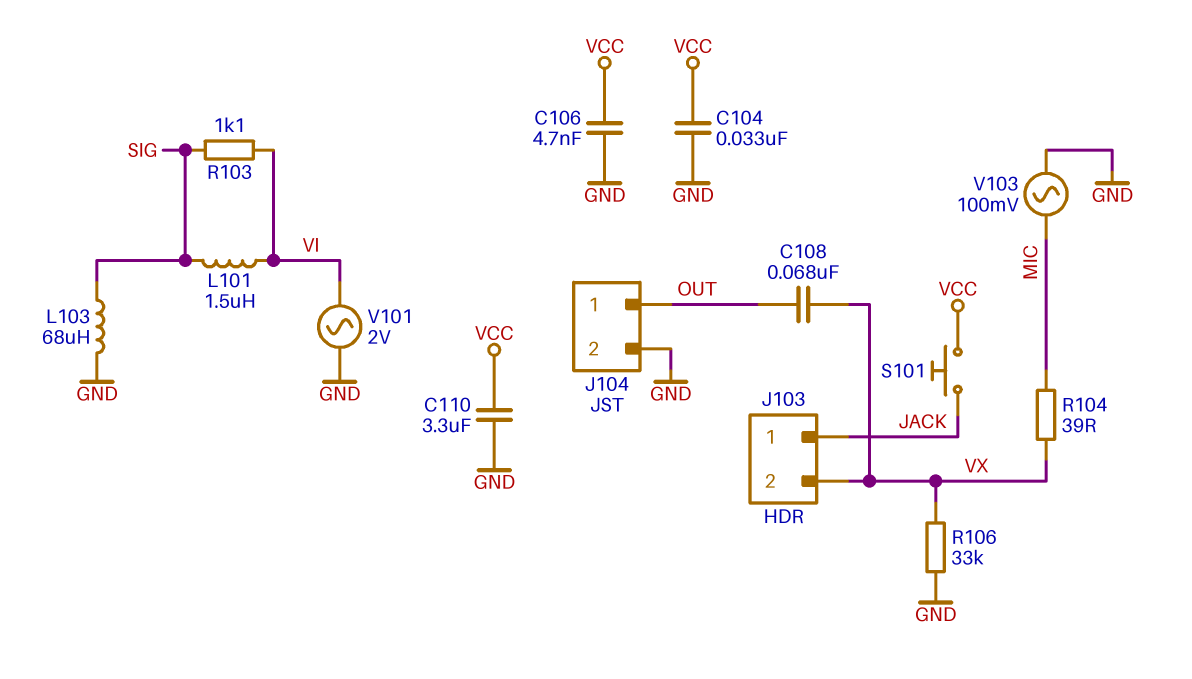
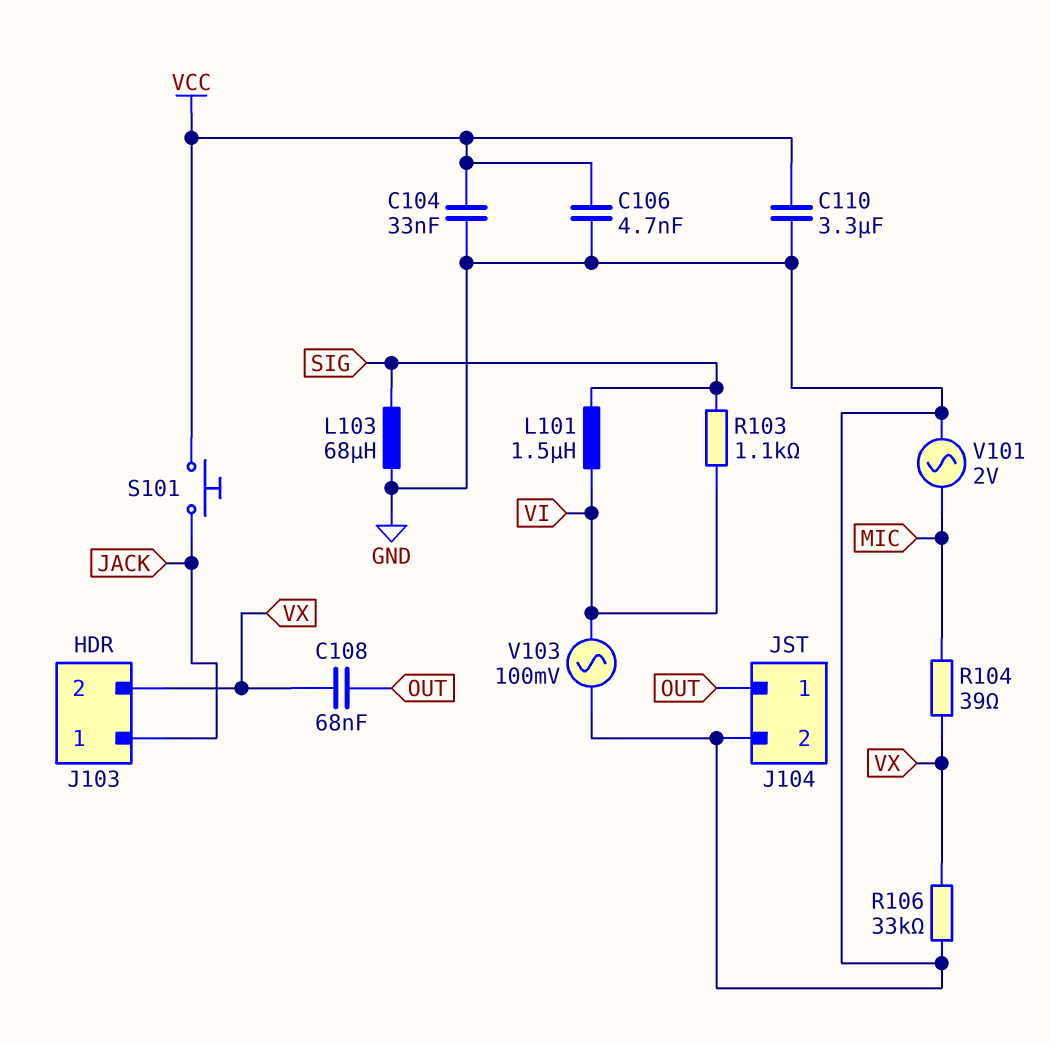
V101: AC 2V (GND, VI) -> AC 2V (GND, MIC)
V103: AC 100mV (GND, MIC) -> AC 100mV (GND, VI)

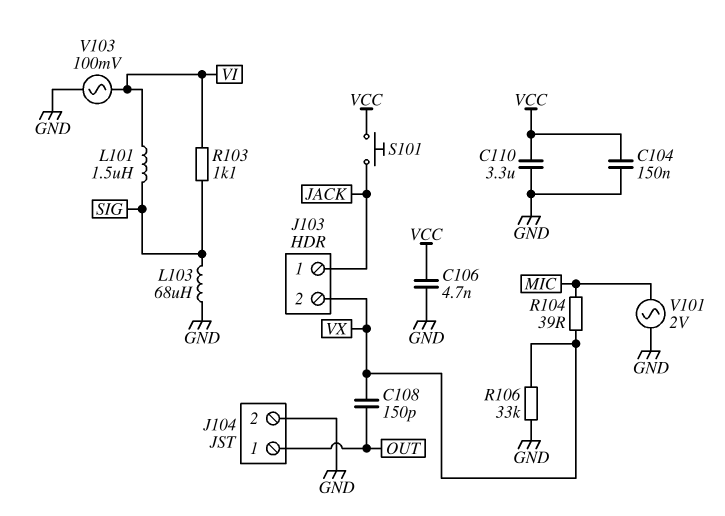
C104: 33nF (GND, VCC) -> 150nF (GND, VCC)
C108: 68nF (OUT, VX) -> 150pF (OUT, VX)

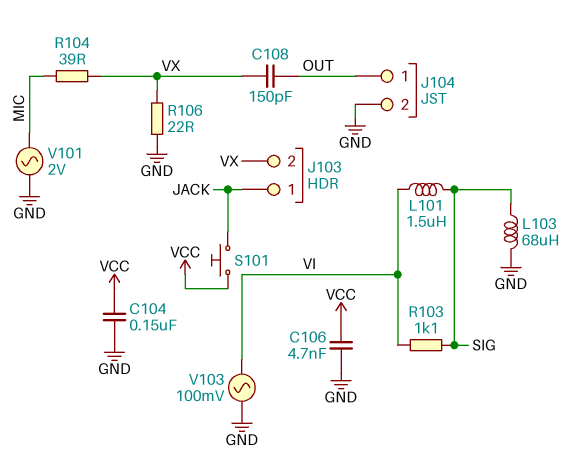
C110: 3.3uF (GND, VCC) -> none
R106: 33k (GND, VX) -> 22 (GND, VX)

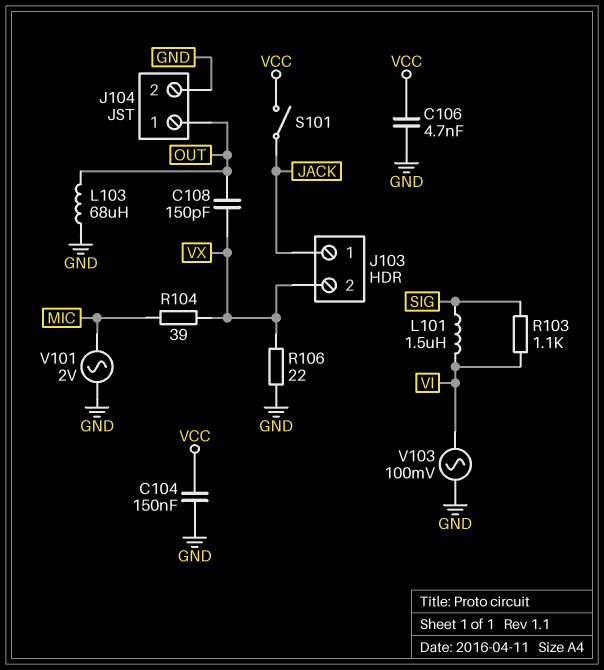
L103: 68uH (GND, SIG) -> 68uH (GND, OUT)
S101: button (JACK, VCC) -> switch (JACK, VCC)

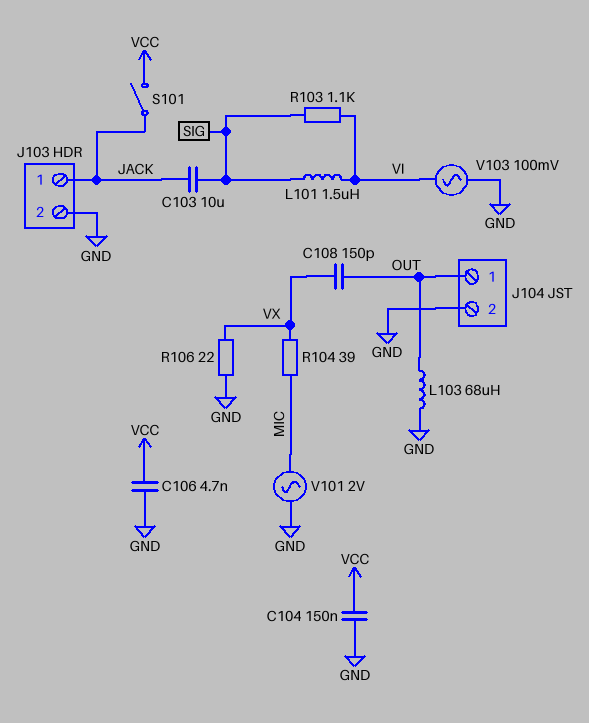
C103: none -> 10uF (JACK, SIG)
J103 pin 2: VX -> GND

